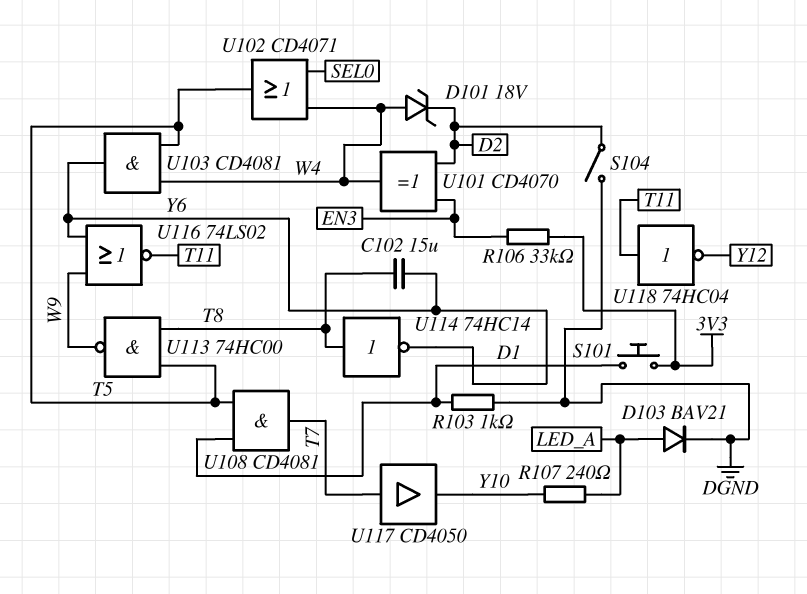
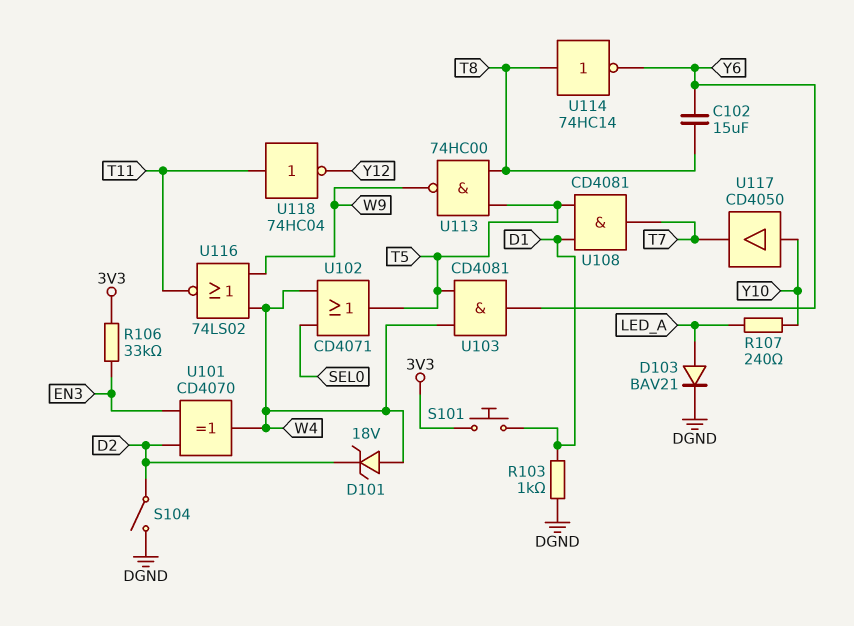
U116: NOR 74LS02 (in W9, in Y6, out T11) -> NOR 74LS02 (in W4, in W9, out T11)
U117: buffer CD4050 (in T7, out Y10) -> buffer CD4050 (in Y10, out T7)

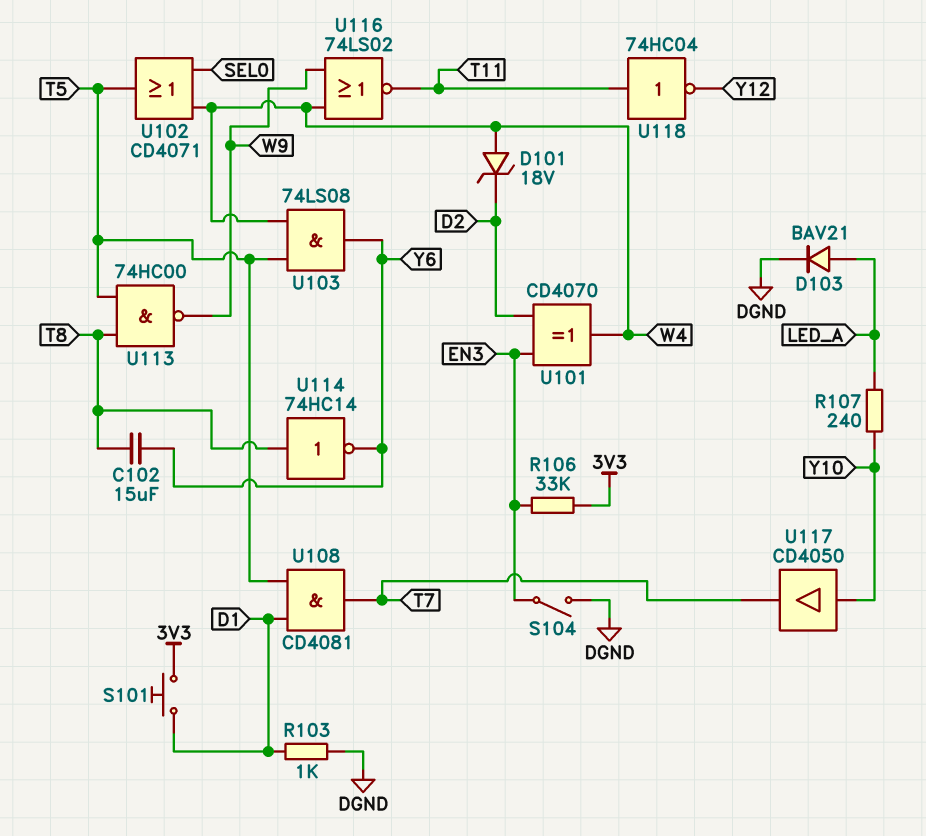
S104: switch (D2, DGND) -> switch (DGND, EN3)
U103: AND CD4081 (in T5, in W4, out Y6) -> AND 74LS08 (in T5, in W4, out Y6)

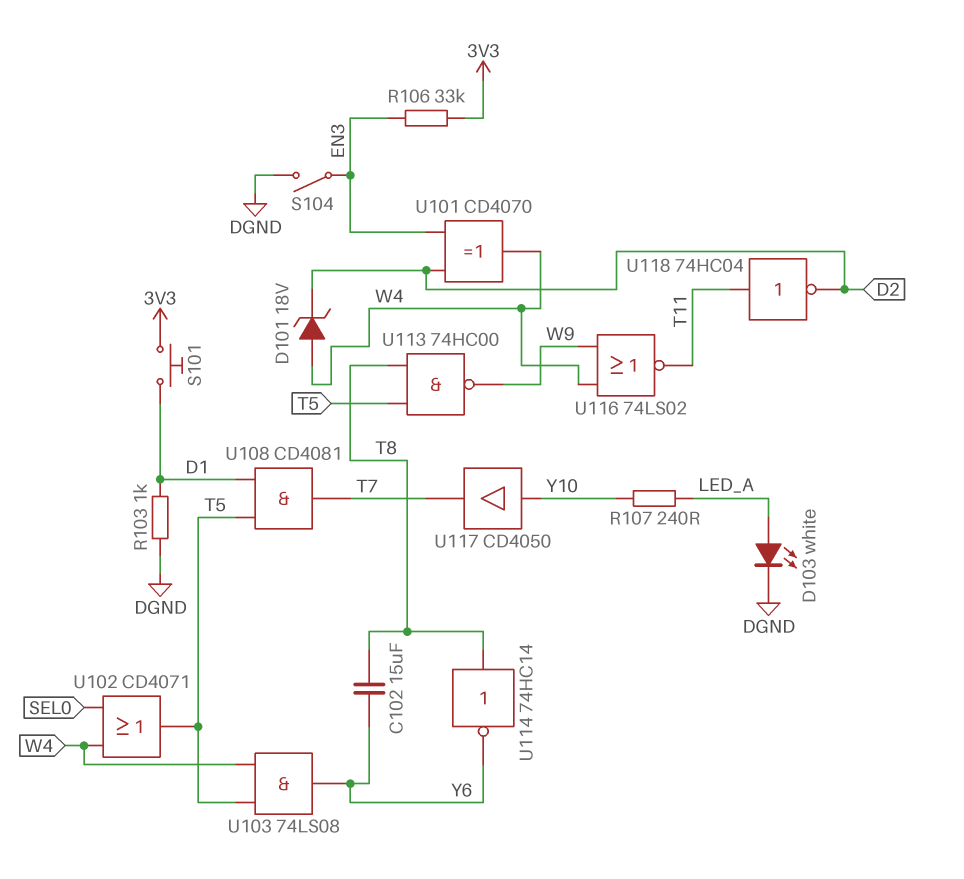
D103: diode BAV21 (A LED_A, K DGND) -> LED white (A LED_A, K DGND)
U118: NOT 74HC04 (in T11, out Y12) -> NOT 74HC04 (in T11, out D2)

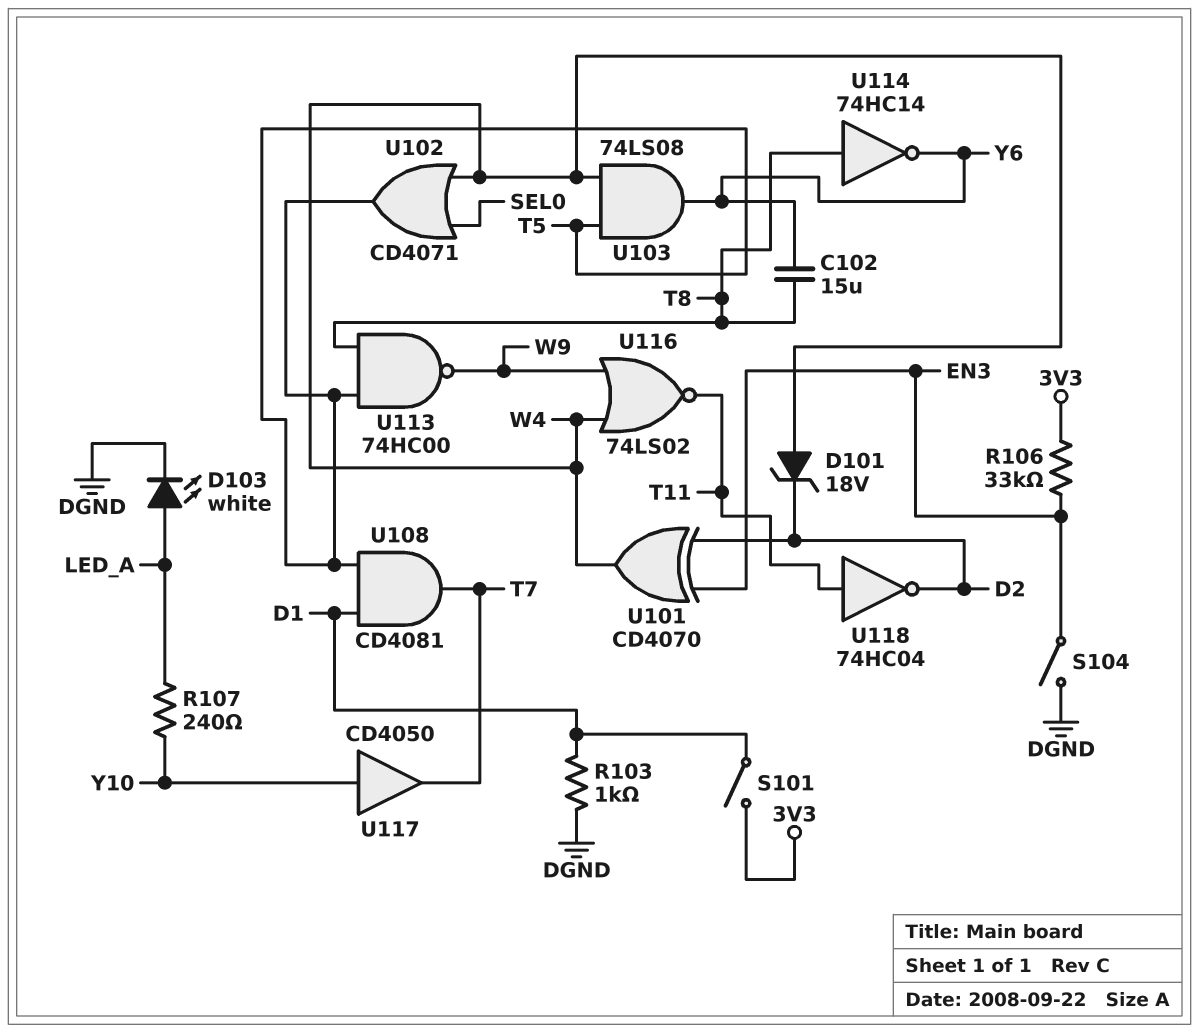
S101: button (3V3, D1) -> switch (3V3, D1)

